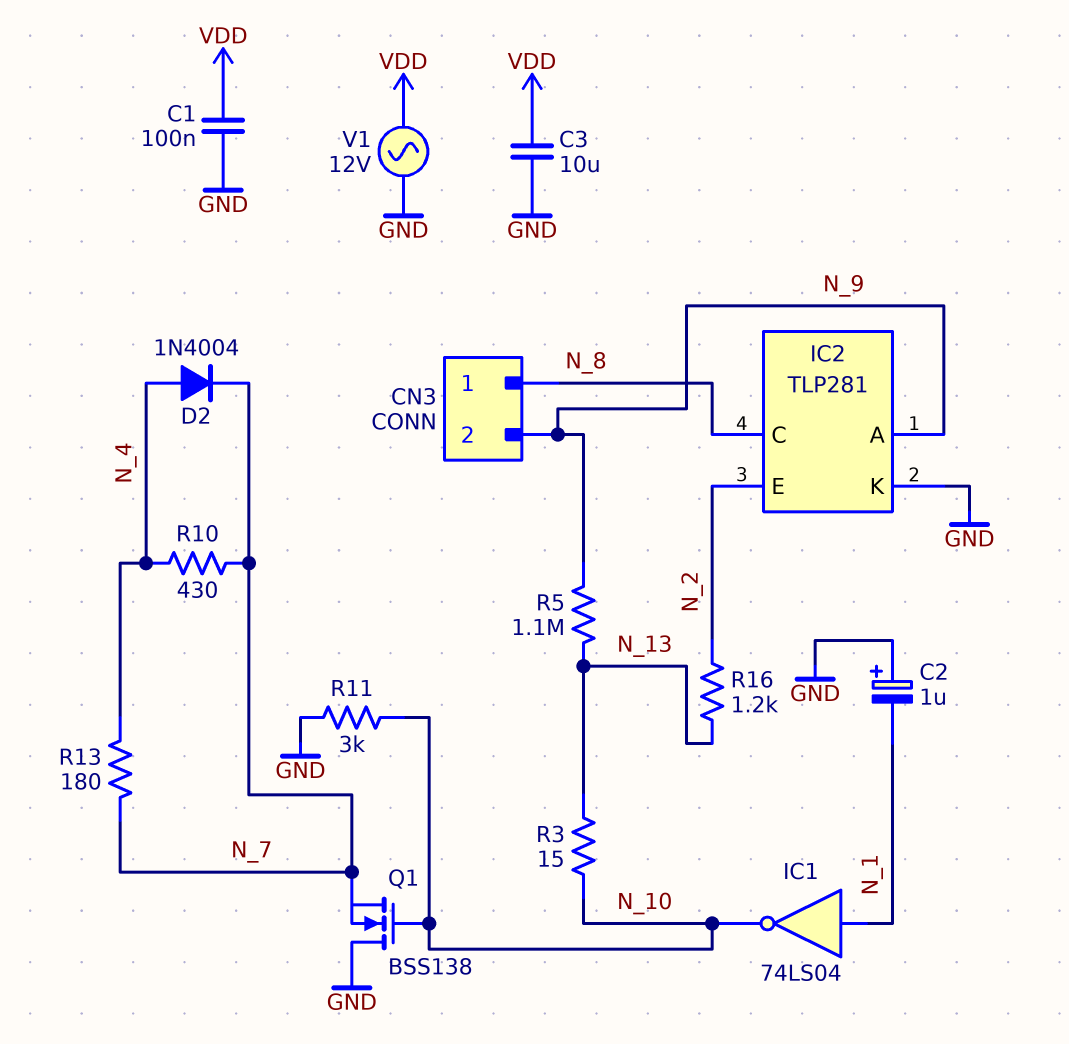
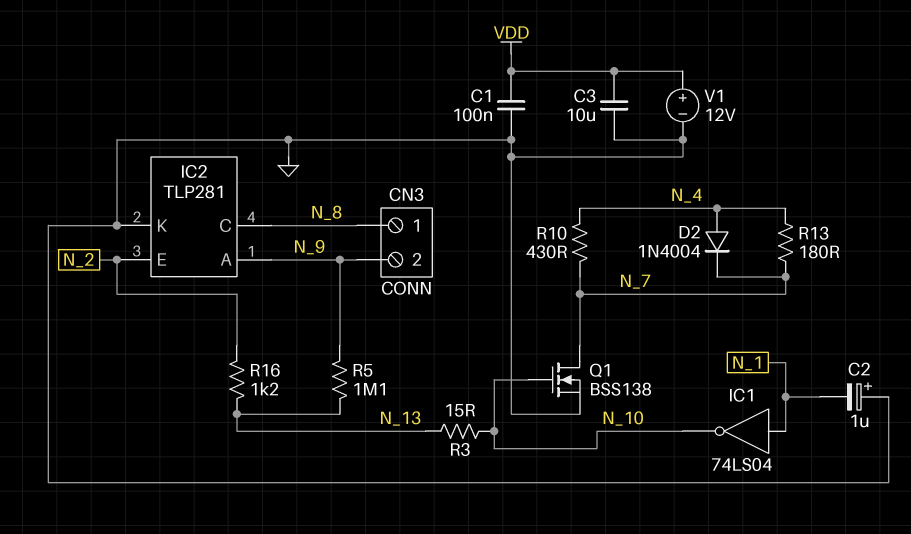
Q1: NMOS BSS138 (G N_10, D GND, S N_7) -> NMOS BSS138 (G N_10, D N_7, S GND)
R11: 3k (GND, N_10) -> none
V1: AC 12V (GND, VDD) -> 12V (plus VDD, minus GND)

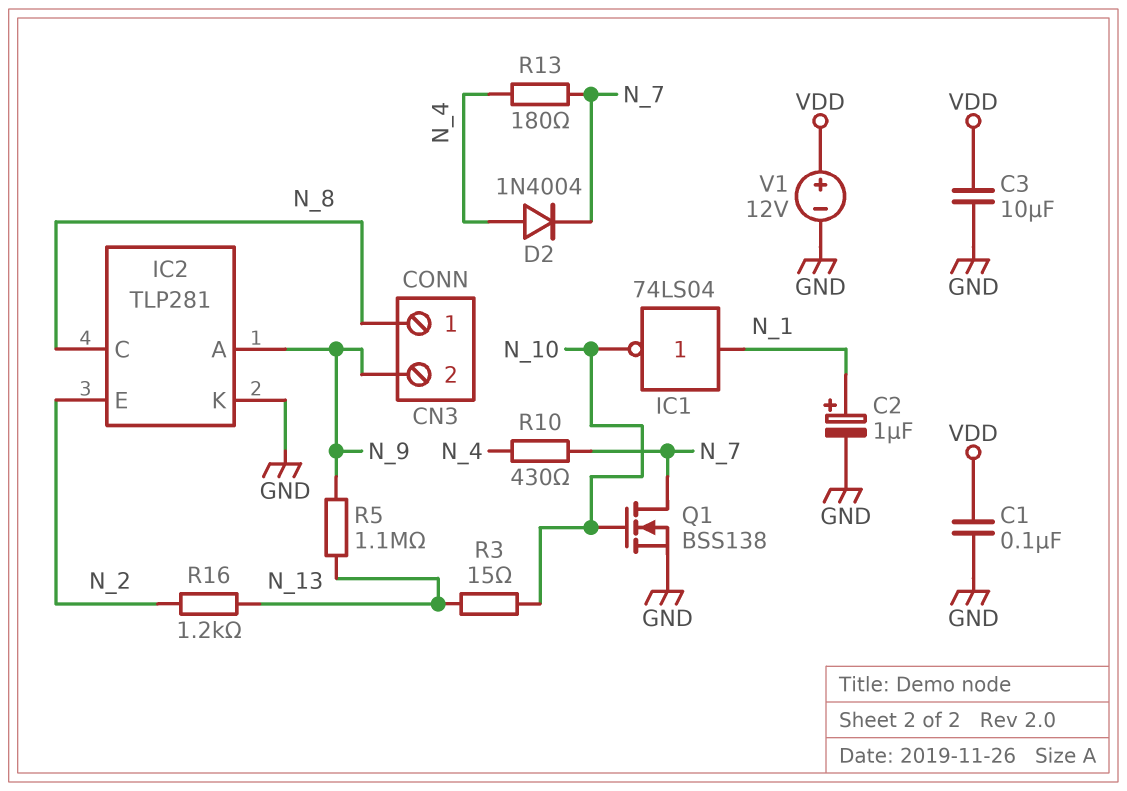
C2: 1uF (plus GND, minus N_1) -> 1uF (plus N_1, minus GND)

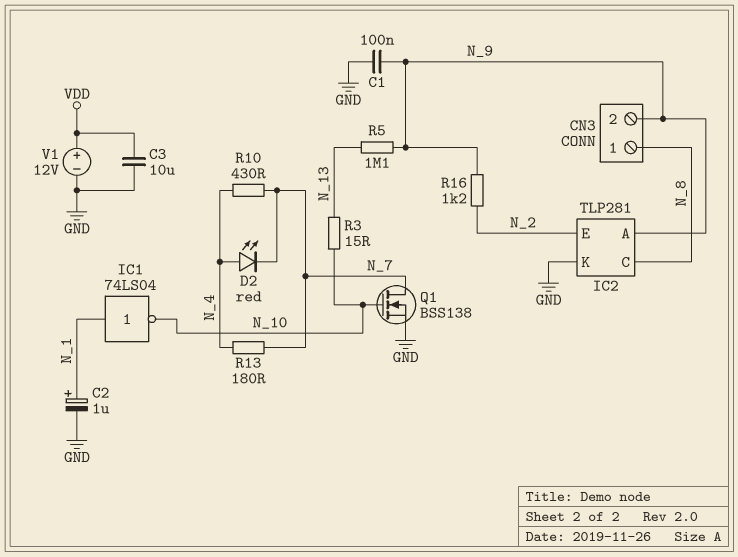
C1: 100nF (GND, VDD) -> 100nF (GND, N_9)
D2: diode 1N4004 (A N_4, K N_7) -> LED red (A N_4, K N_7)
R16: 1.2k (N_2, N_13) -> 1.2k (N_2, N_9)

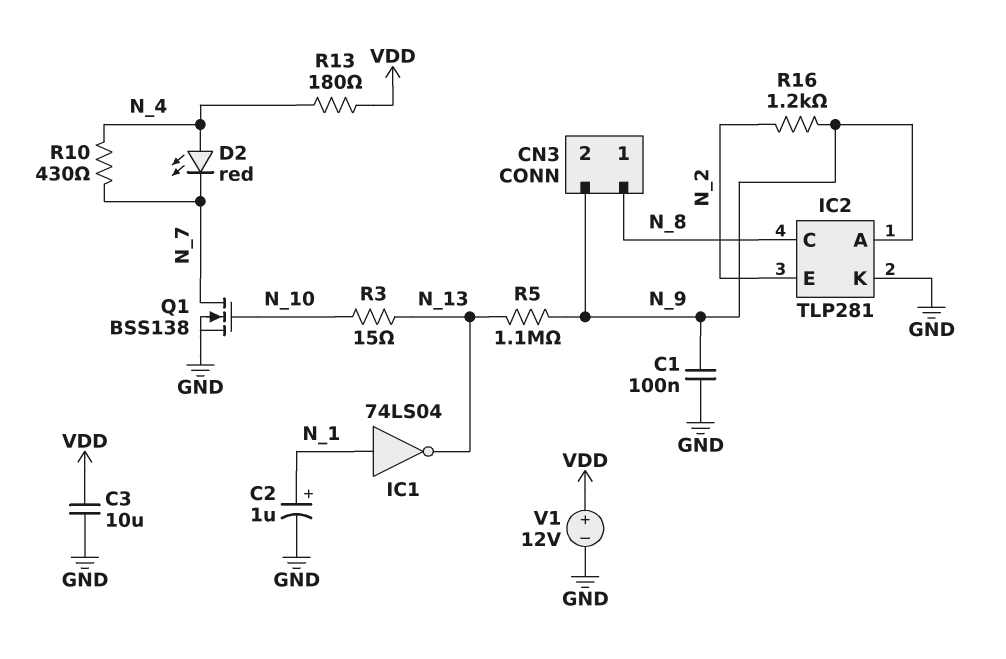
IC1: NOT 74LS04 (in N_1, out N_10) -> NOT 74LS04 (in N_1, out N_13)
R13: 180 (N_4, N_7) -> 180 (N_4, VDD)

